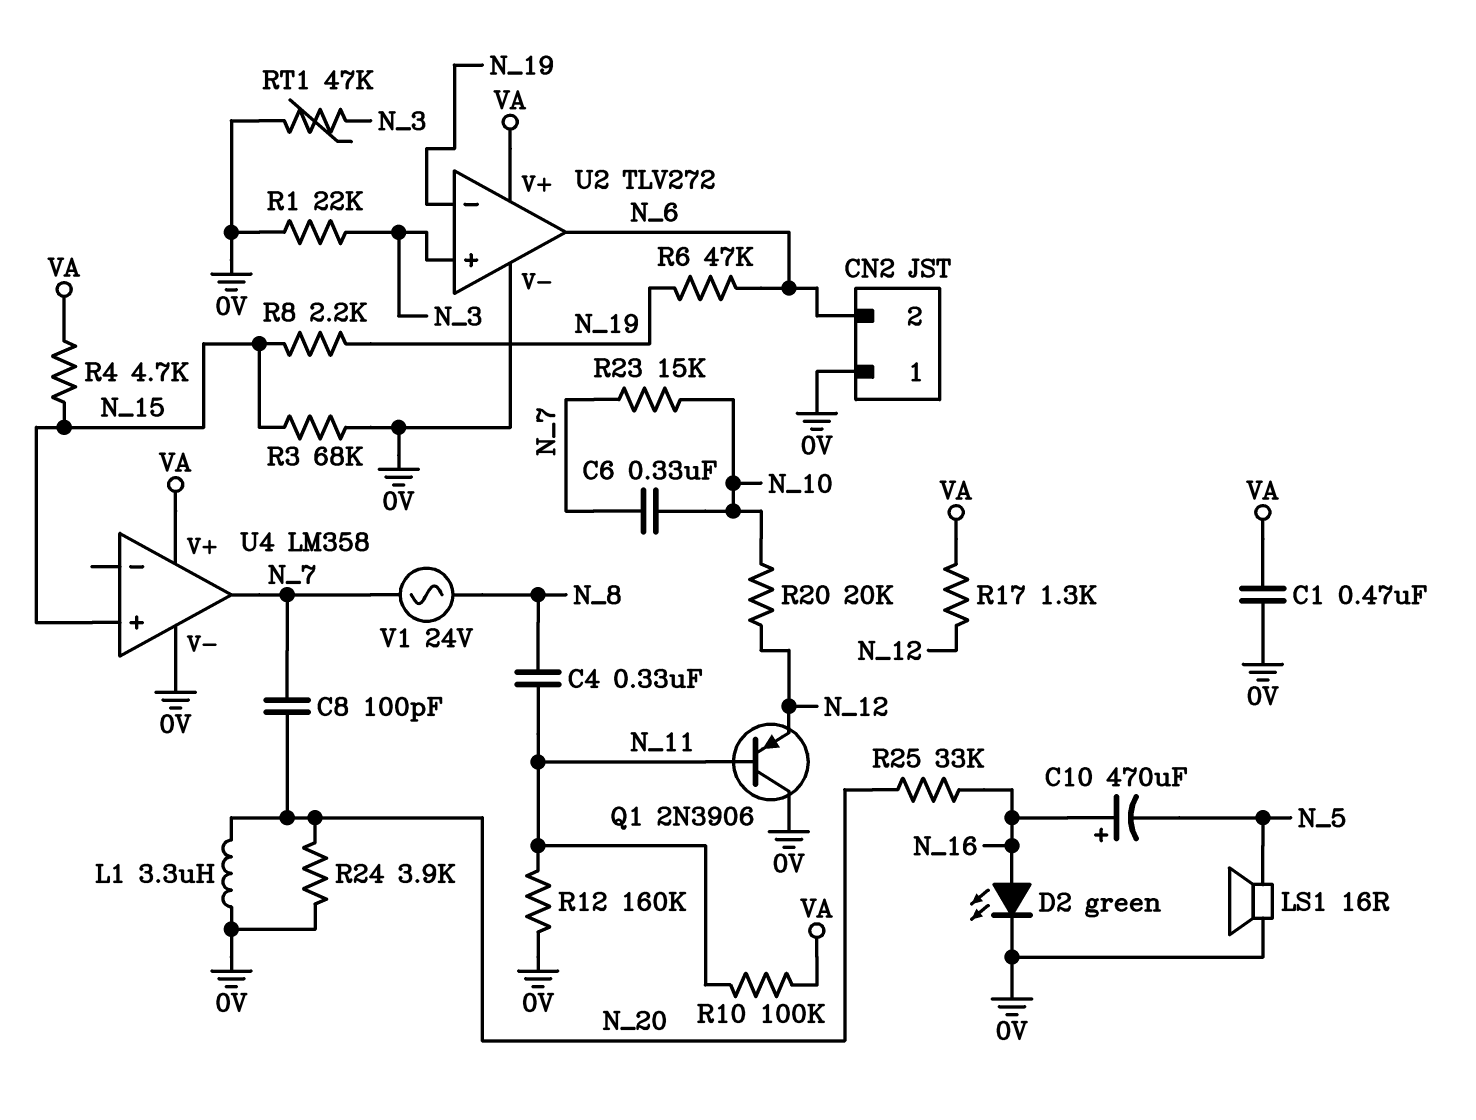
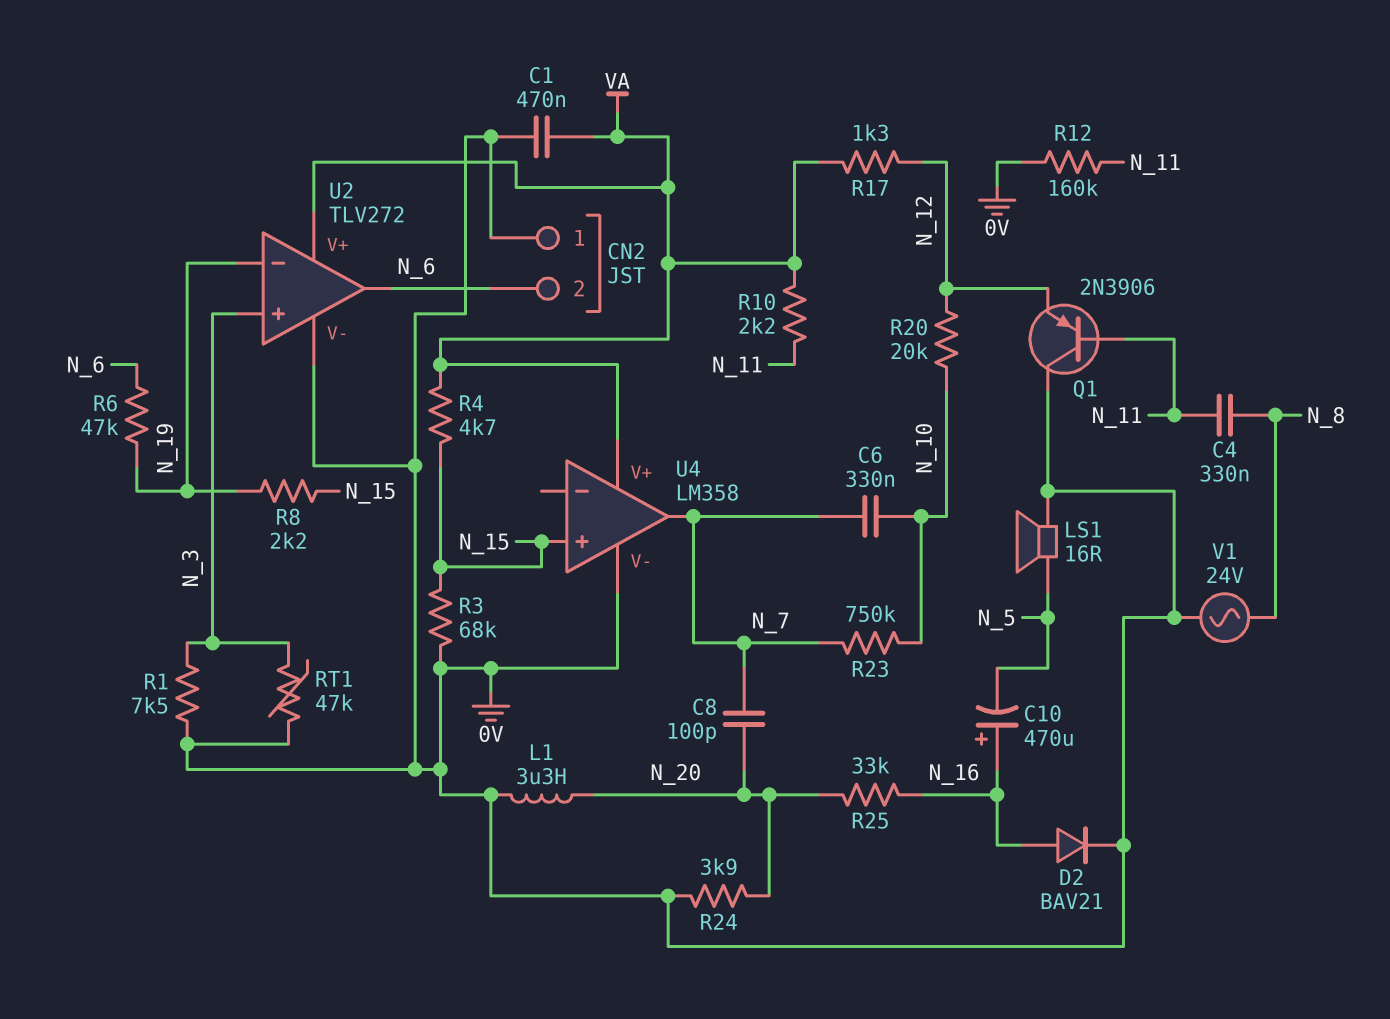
D2: LED green (A N_16, K 0V) -> diode BAV21 (A N_16, K 0V)
R1: 22k (0V, N_3) -> 7.5k (0V, N_3)
R10: 100k (N_11, VA) -> 2.2k (N_11, VA)
R23: 15k (N_7, N_10) -> 750k (N_7, N_10)
V1: AC 24V (N_7, N_8) -> AC 24V (0V, N_8)

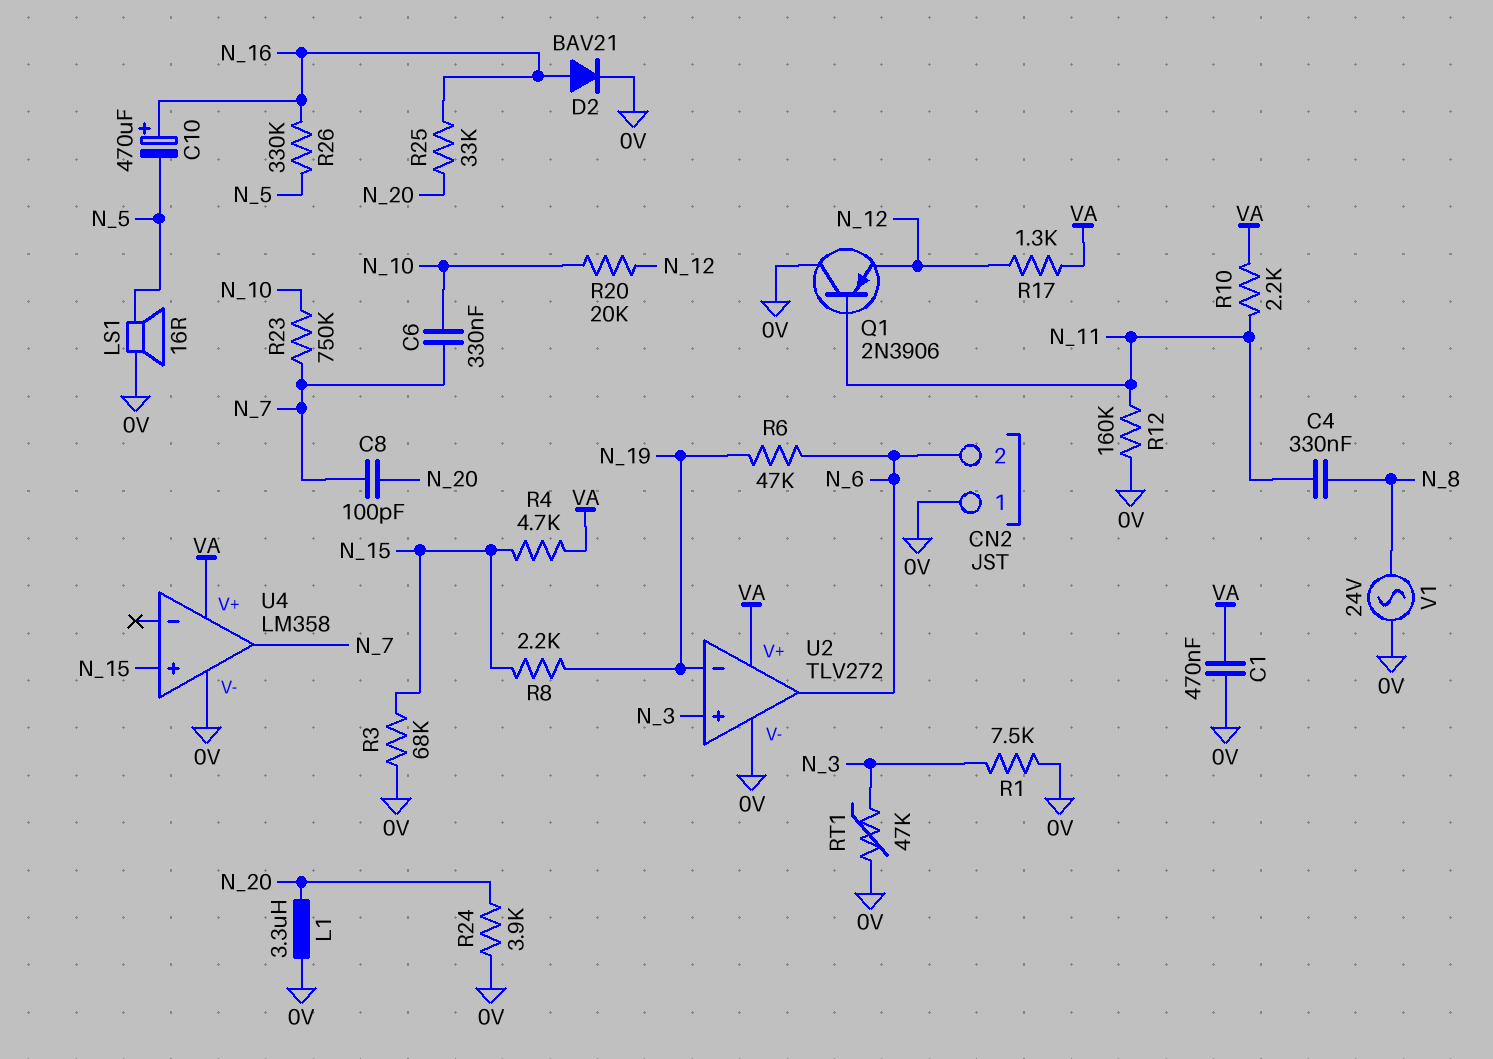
R26: none -> 330k (N_5, N_16)

